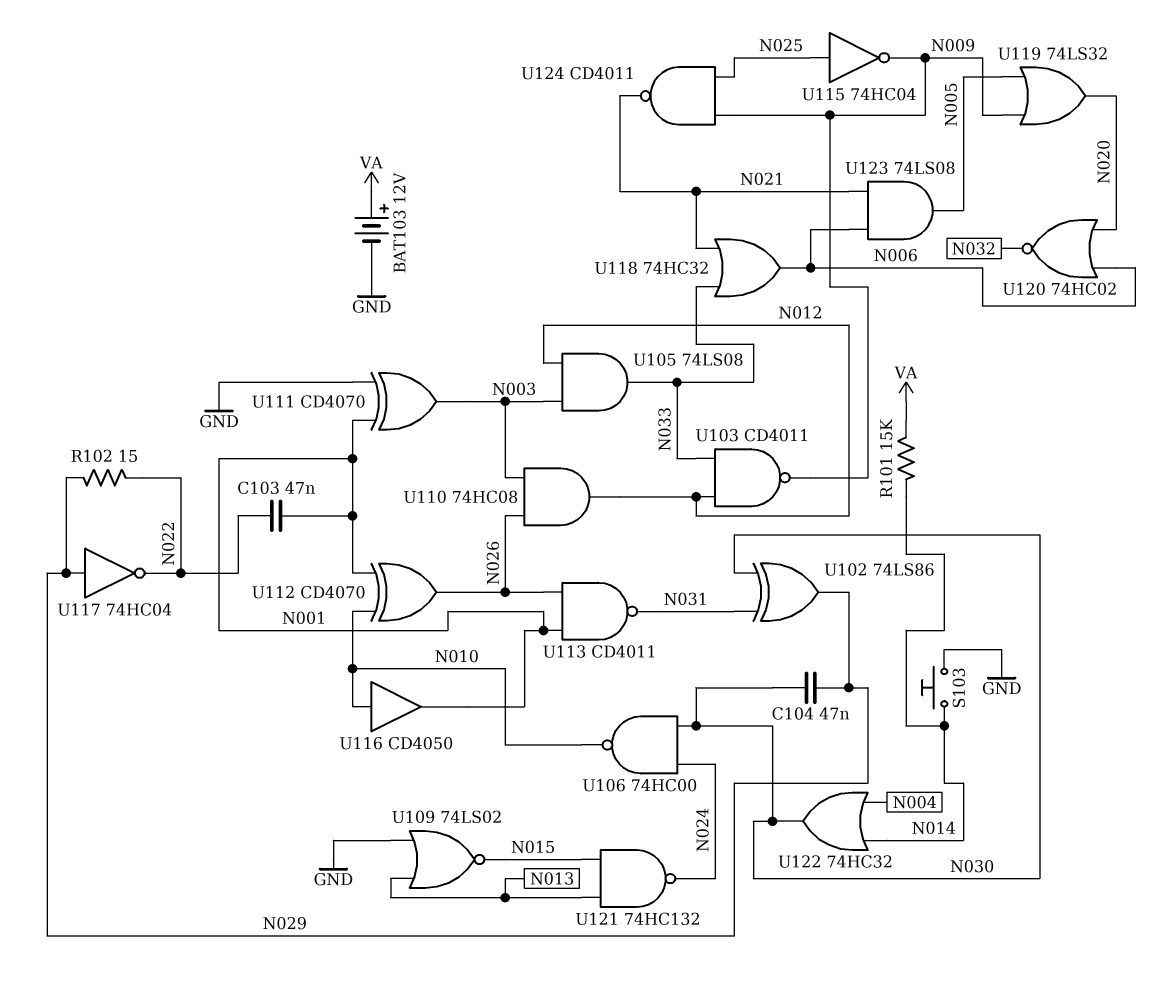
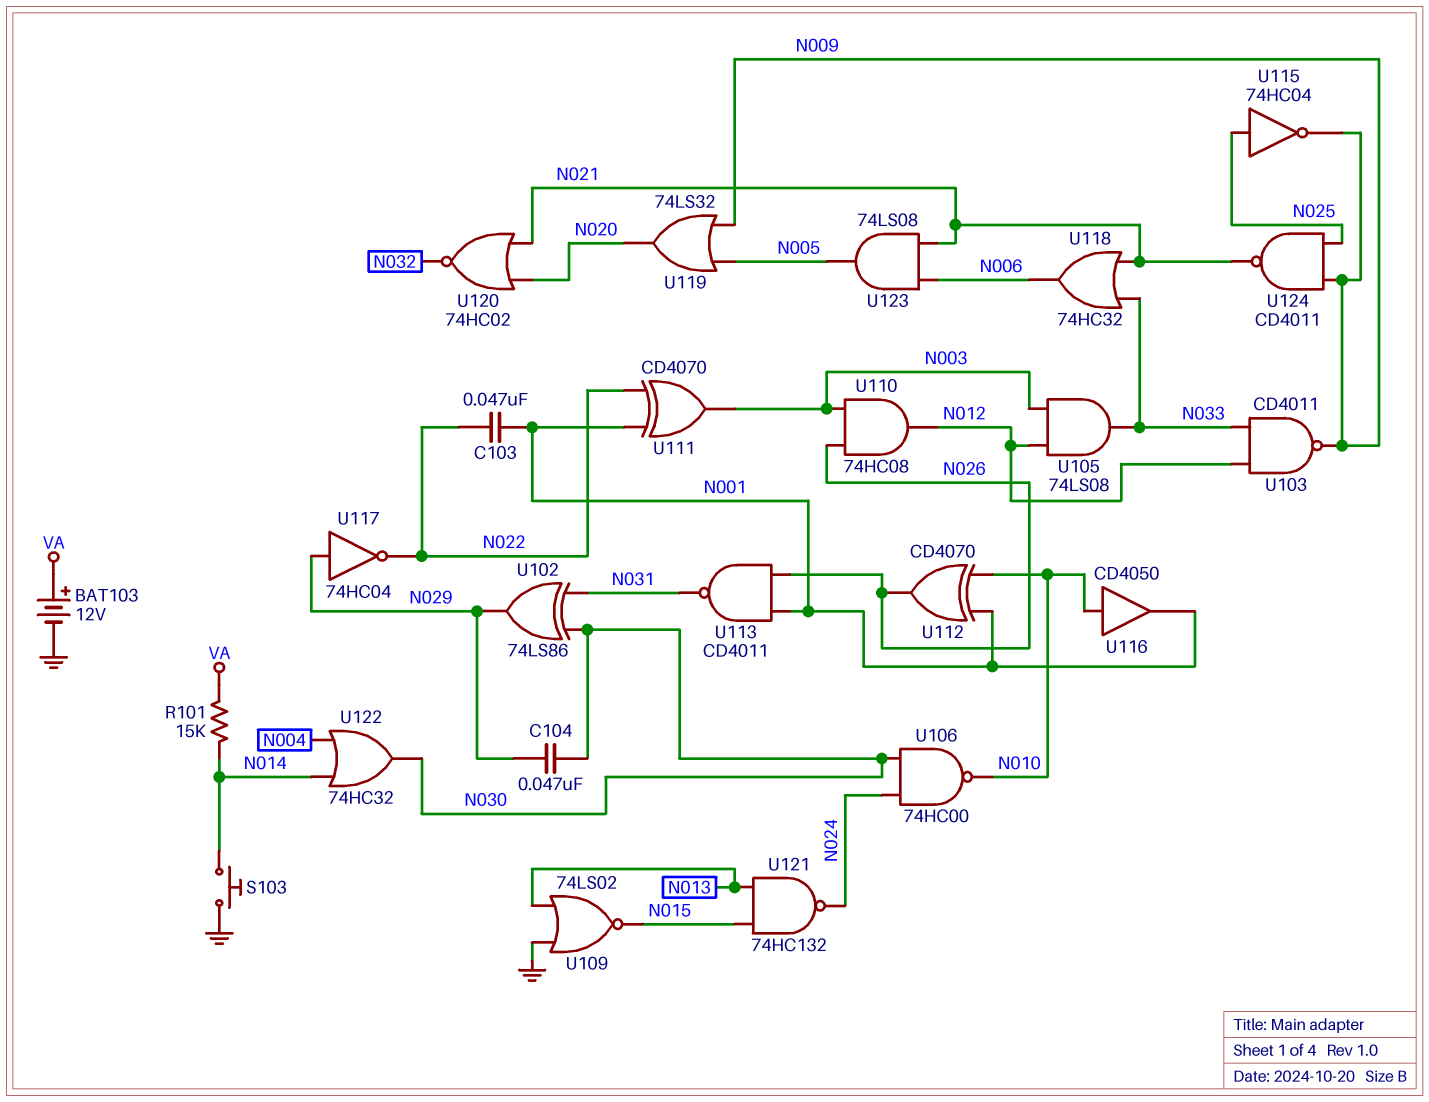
R102: 15 (N022, N029) -> none
U111: XOR CD4070 (in GND, in N001, out N003) -> XOR CD4070 (in N001, in N022, out N003)
U120: NOR 74HC02 (in N006, in N020, out N032) -> NOR 74HC02 (in N020, in N021, out N032)

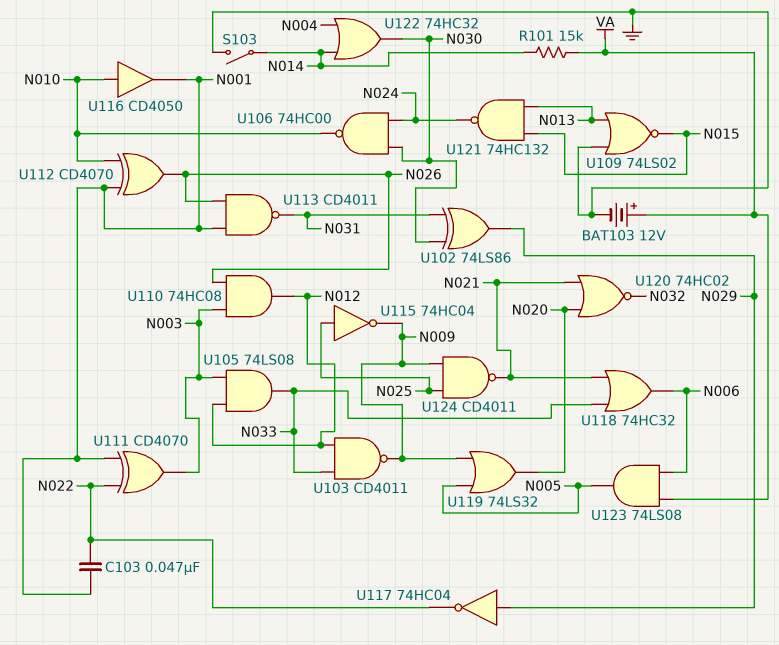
C104: 47nF (N029, N030) -> none
S103: button (GND, N014) -> switch (GND, N014)
U123: AND 74LS08 (in N006, in N021, out N005) -> AND 74LS08 (in N006, in VA, out N005)

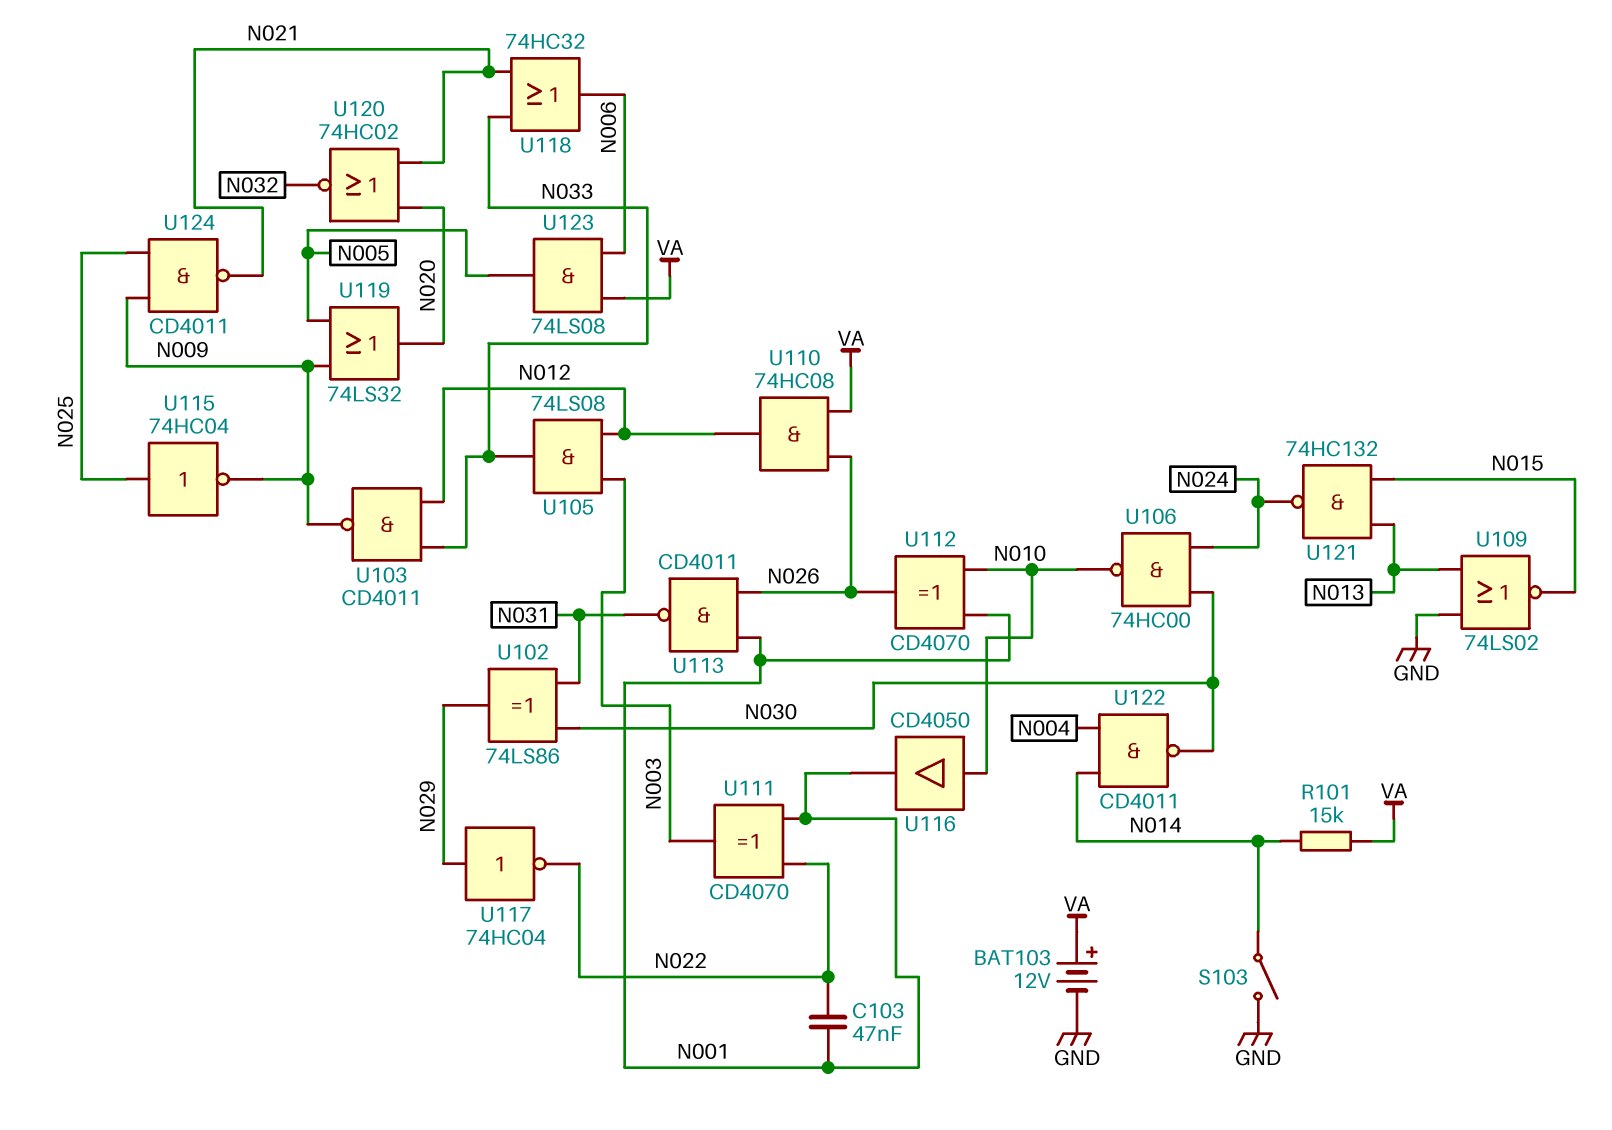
U110: AND 74HC08 (in N003, in N026, out N012) -> AND 74HC08 (in N026, in VA, out N012)
U122: OR 74HC32 (in N004, in N014, out N030) -> NAND CD4011 (in N004, in N014, out N030)

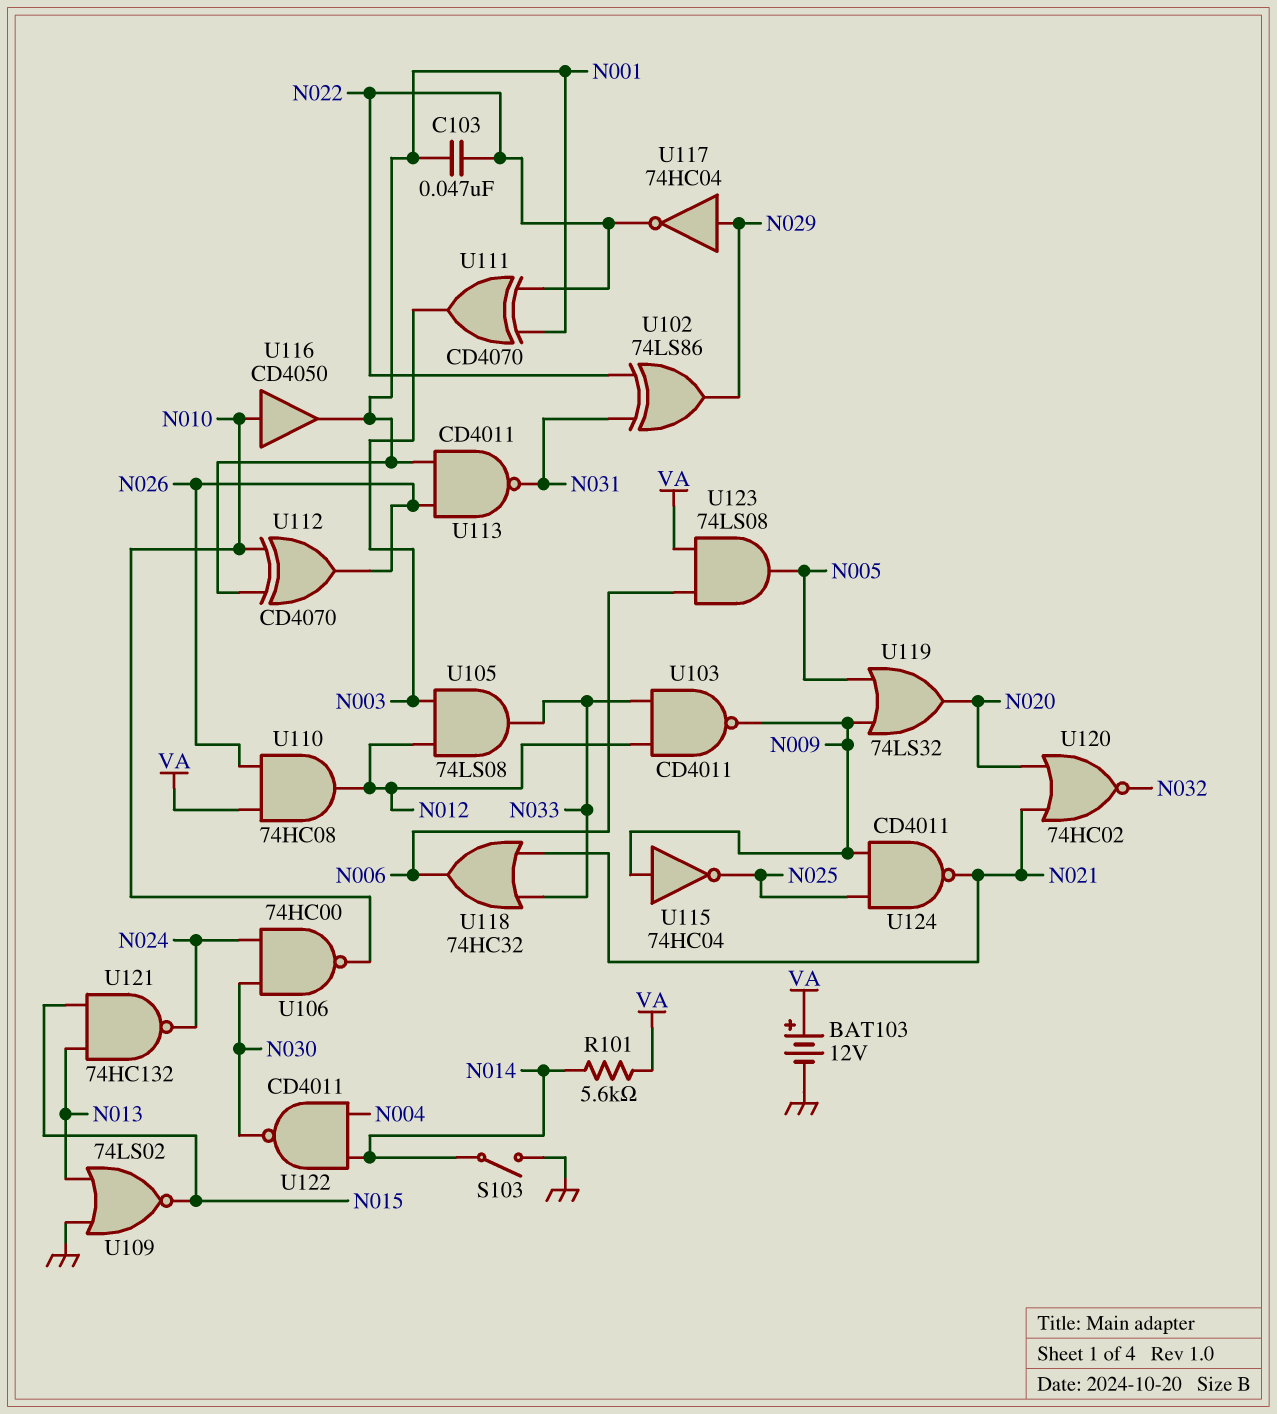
R101: 15k (N014, VA) -> 5.6k (N014, VA)
U102: XOR 74LS86 (in N030, in N031, out N029) -> XOR 74LS86 (in N022, in N031, out N029)
U115: NOT 74HC04 (in N025, out N009) -> NOT 74HC04 (in N009, out N025)

